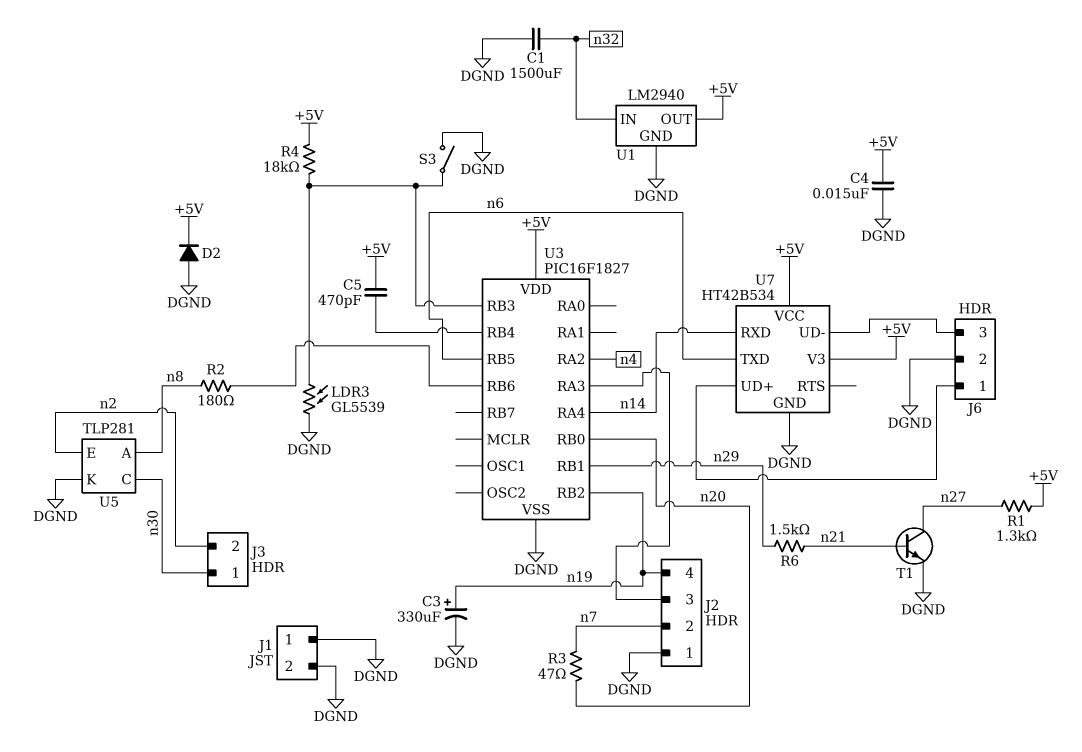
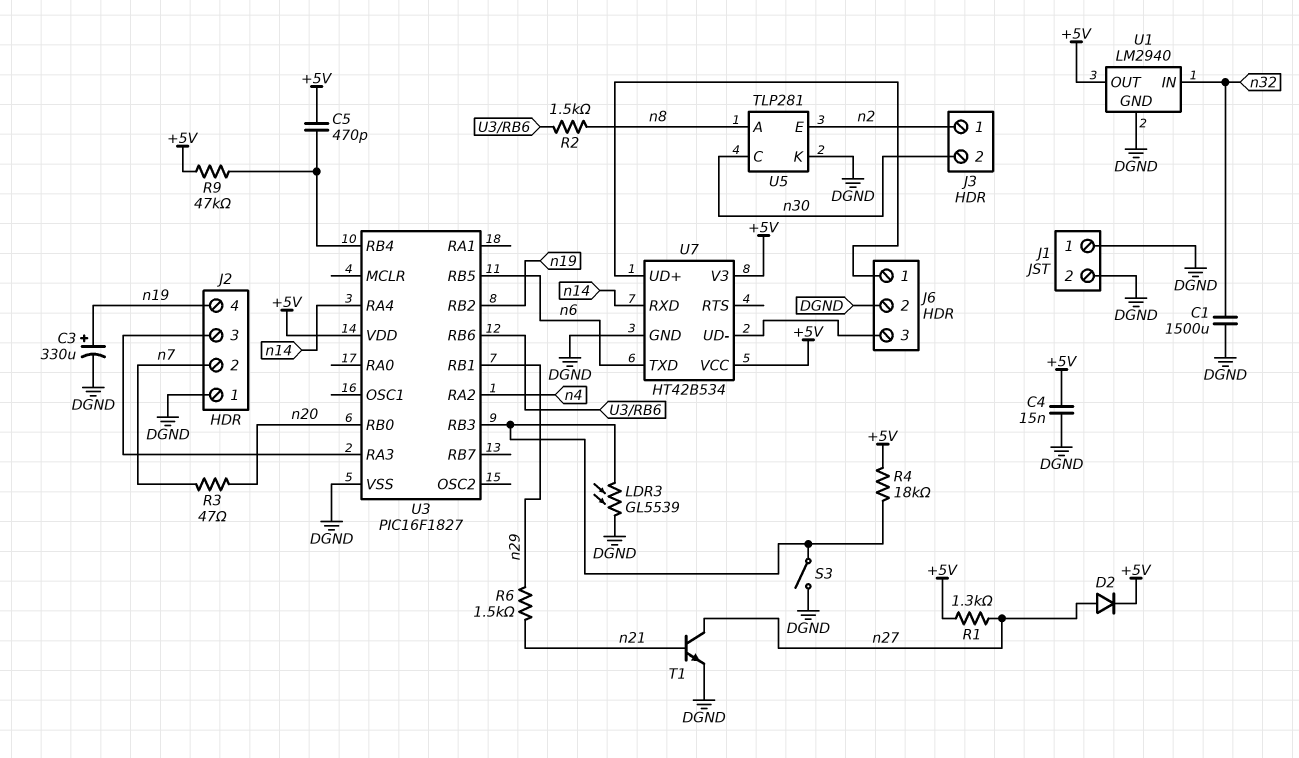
D2: diode (A DGND, K +5V) -> diode (A n27, K +5V)
J3 pin 1: n30 -> n2
J3 pin 2: n2 -> n30
R2: 180 (U3/RB6, n8) -> 1.5k (U3/RB6, n8)
R9: none -> 47k (+5V, U3/RB4)

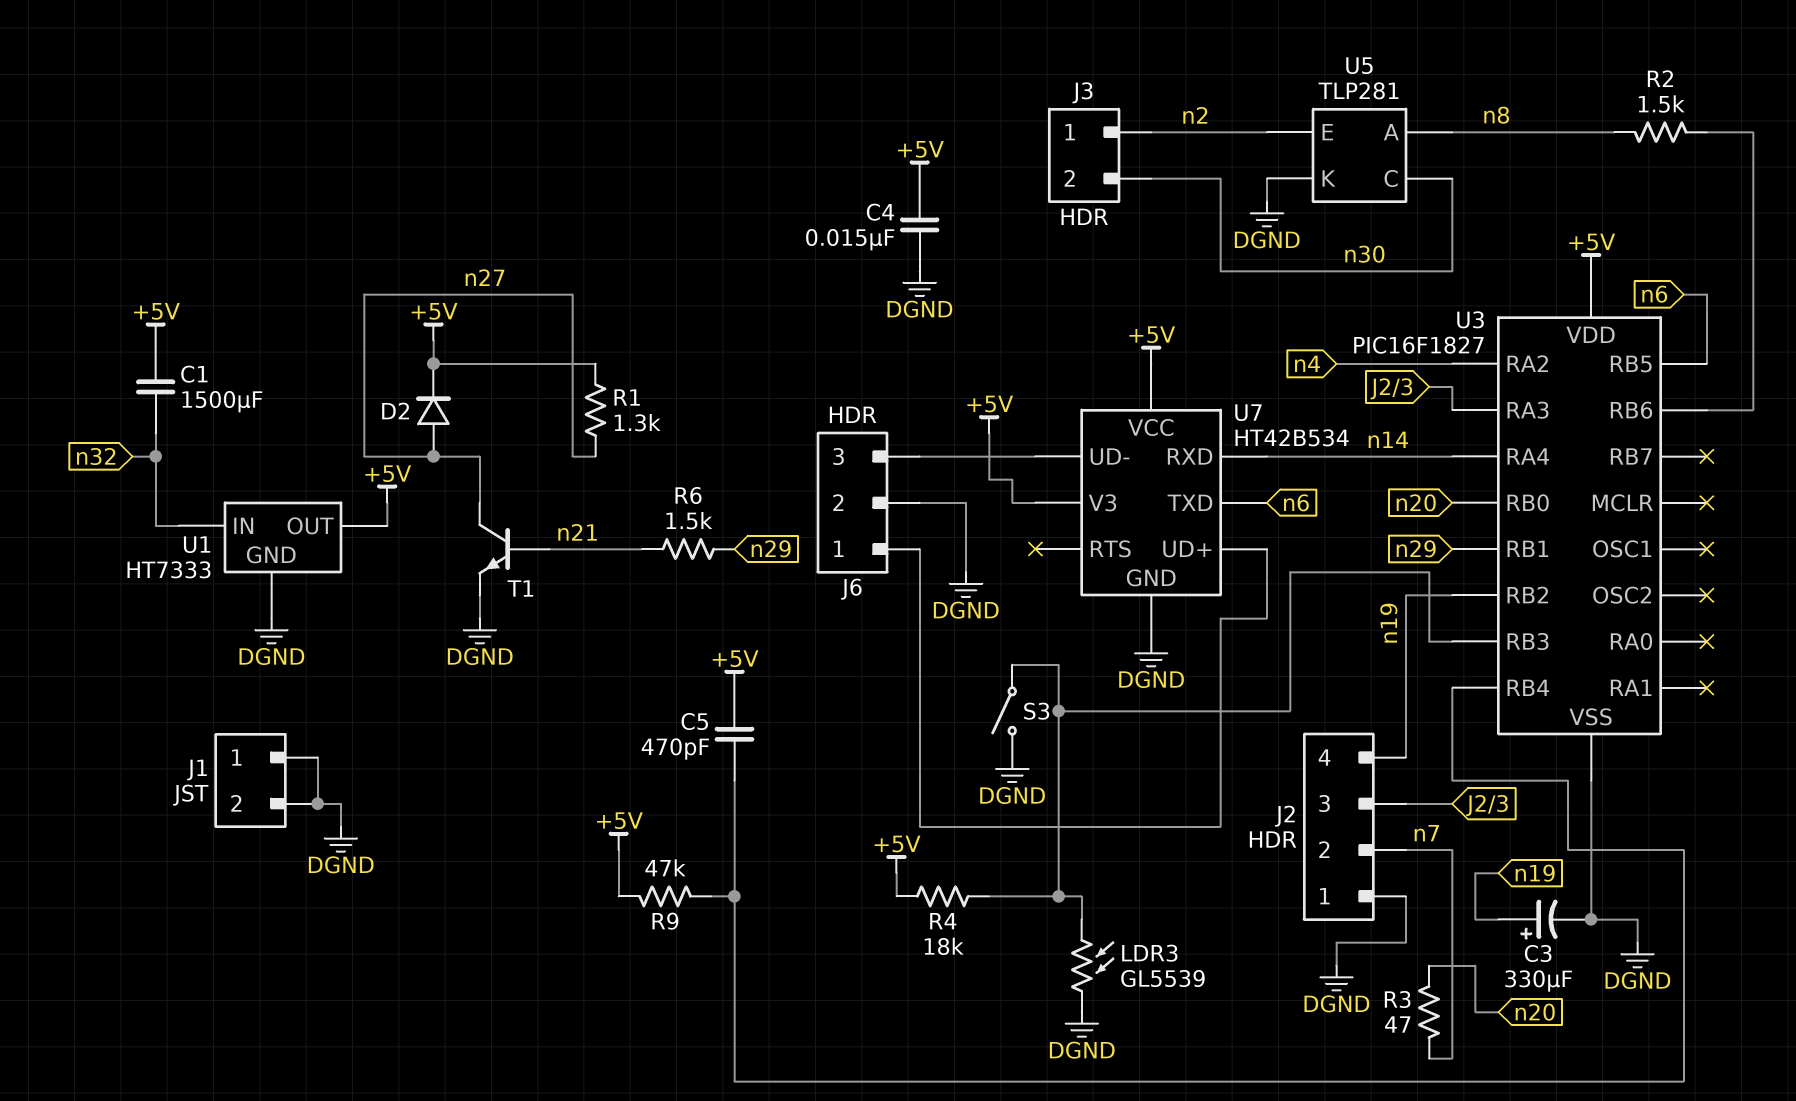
C1: 1500uF (DGND, n32) -> 1500uF (+5V, n32)
U1: LM2940 -> HT7333

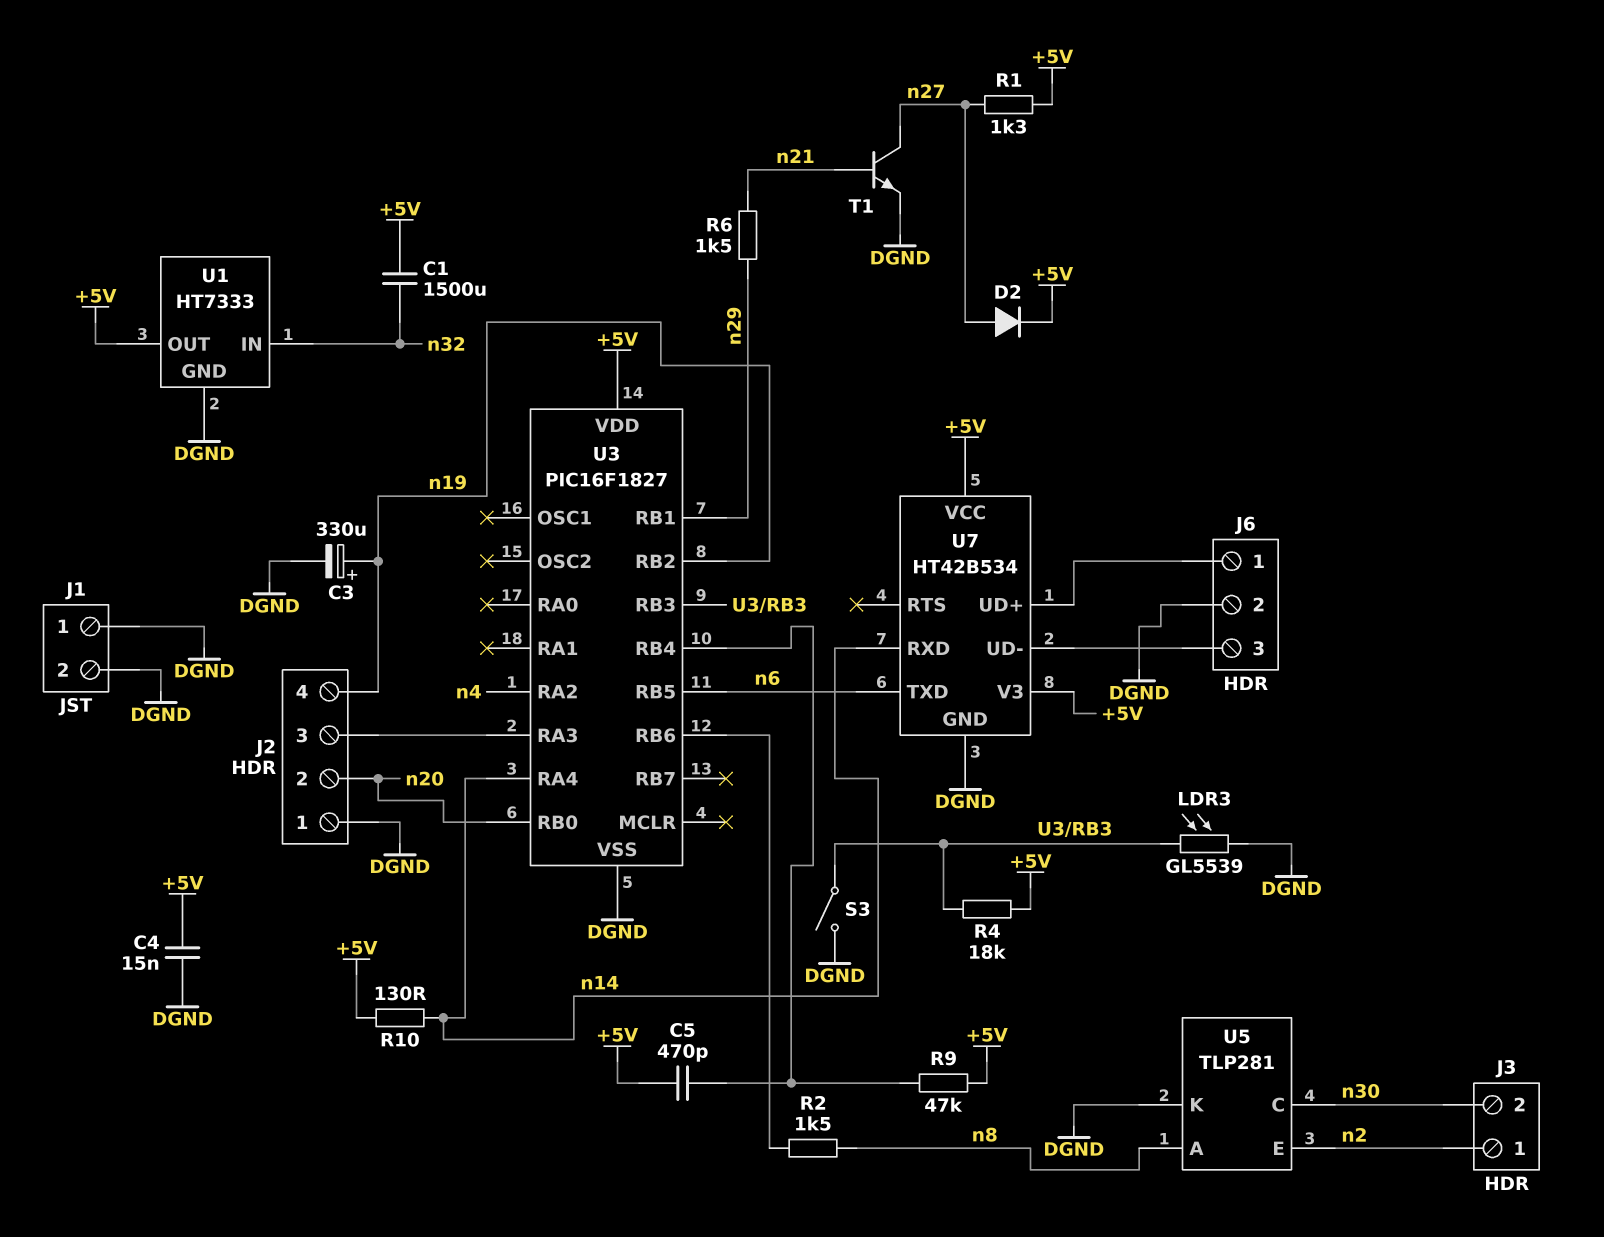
J2 pin 2: n7 -> n20
R3: 47 (n7, n20) -> none
R10: none -> 130 (+5V, n14)

